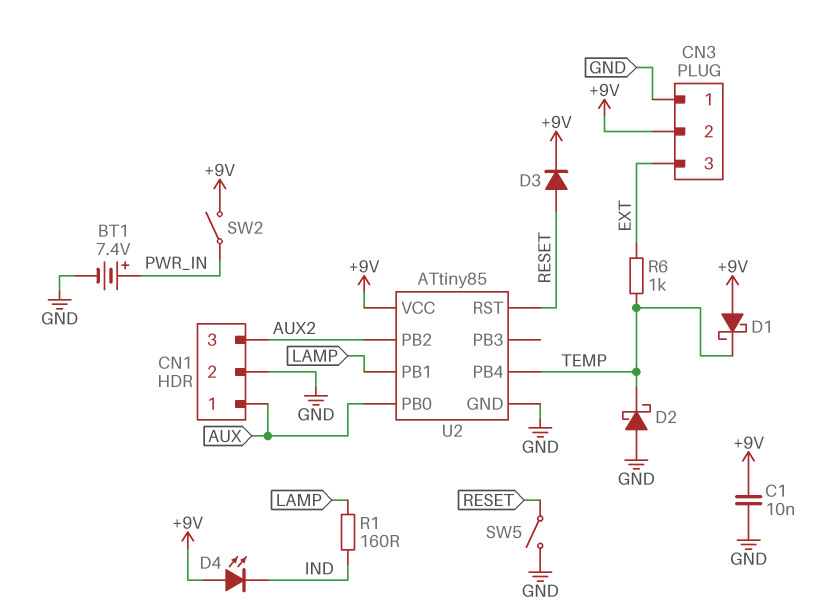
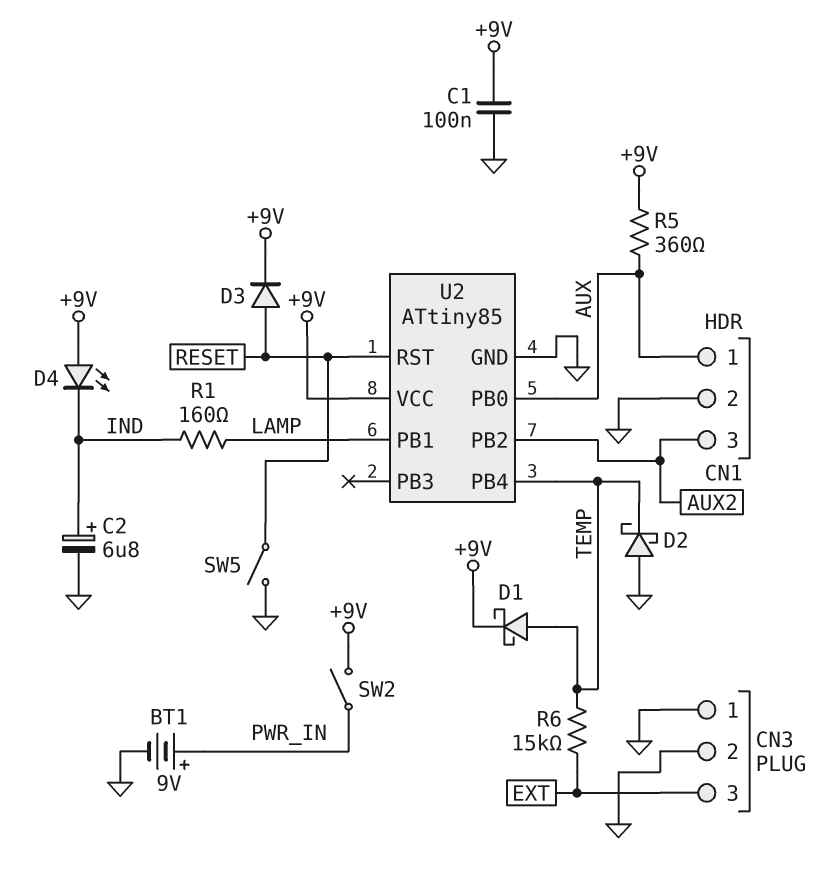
BT1: 7.4V (plus PWR_IN, minus GND) -> 9V (plus PWR_IN, minus GND)
C1: 10nF (+9V, GND) -> 100nF (+9V, GND)
C2: none -> 6.8uF (plus IND, minus GND)
CN3 pin 2: +9V -> GND
D1: schottky (A +9V, K TEMP) -> schottky (A TEMP, K +9V)
R5: none -> 360 (+9V, AUX)
R6: 1k (EXT, TEMP) -> 15k (EXT, TEMP)

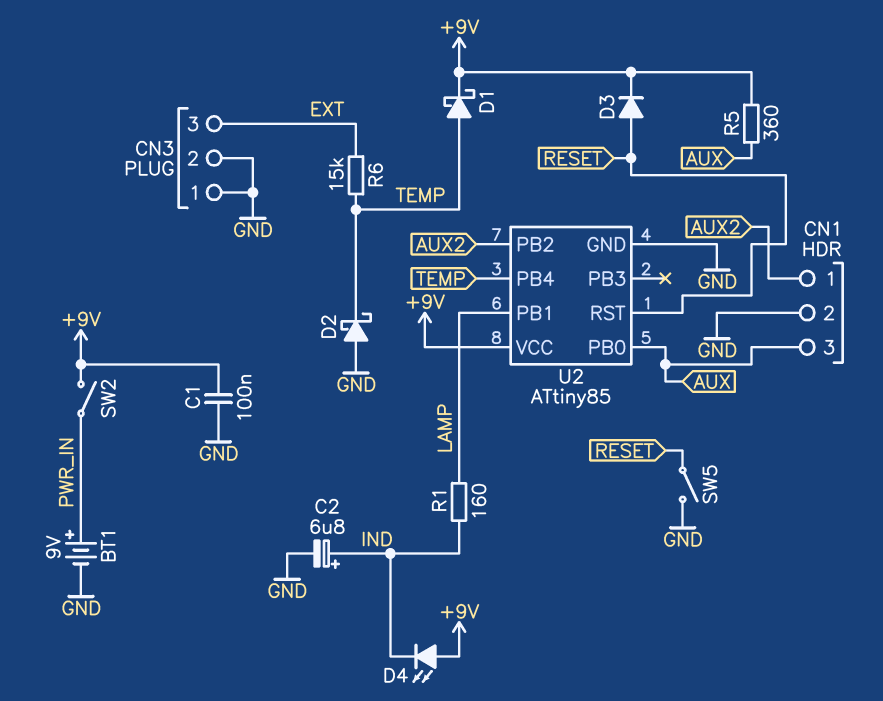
CN1 pin 1: AUX -> AUX2
CN1 pin 3: AUX2 -> AUX

